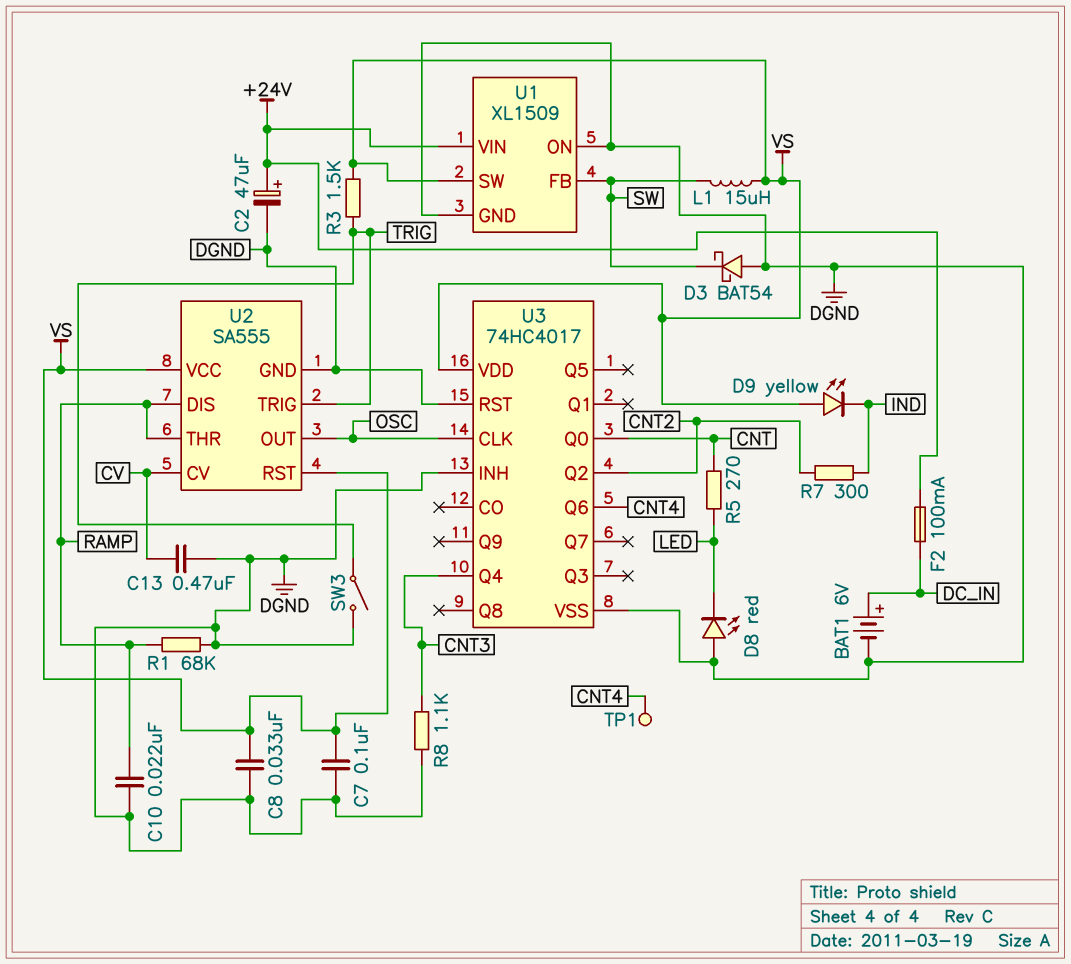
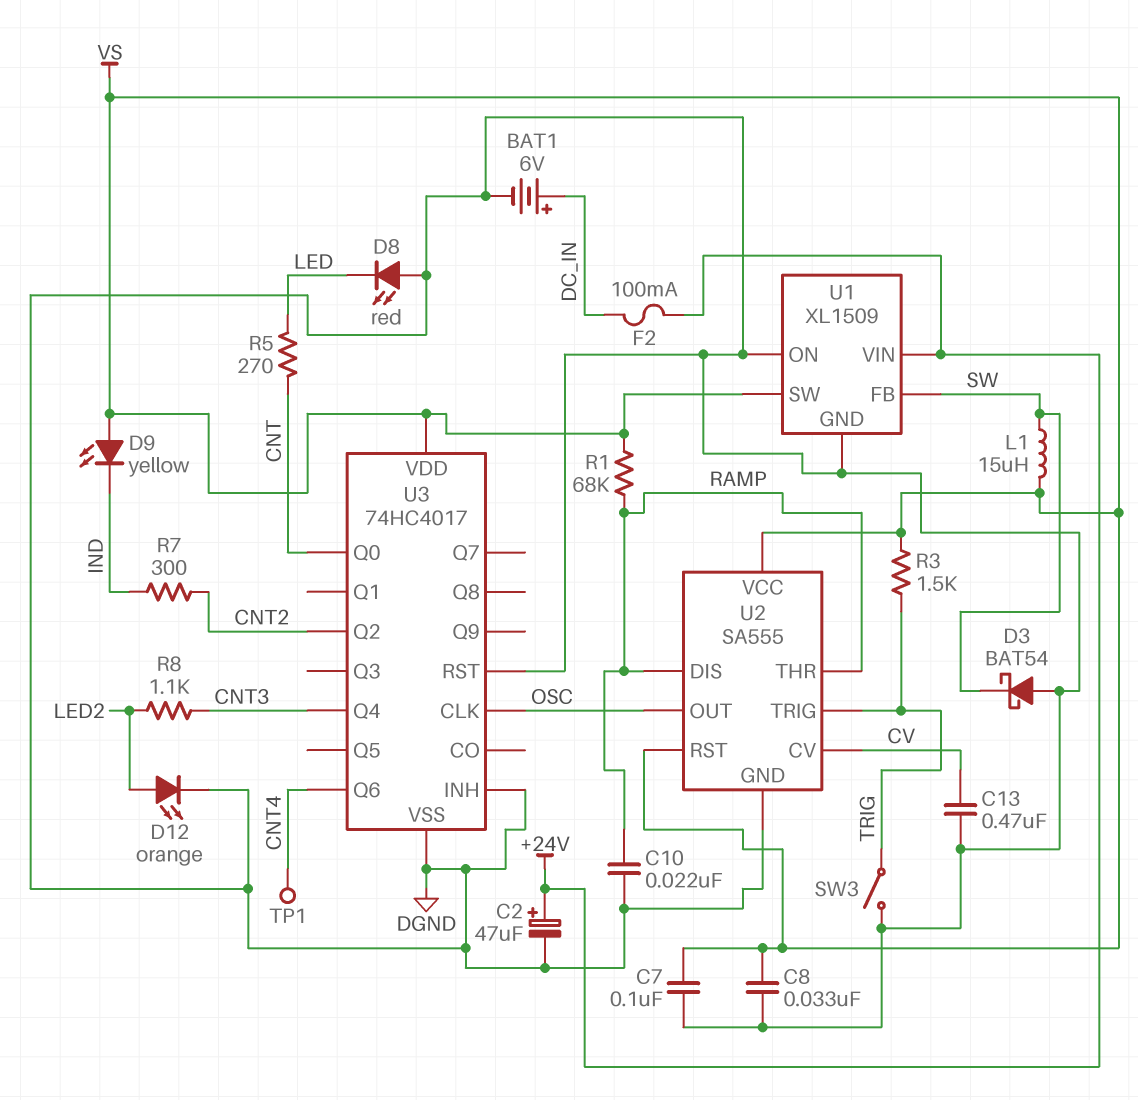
D12: none -> LED orange (A LED2, K DGND)
R1: 68k (DGND, RAMP) -> 68k (RAMP, VS)
R8: 1.1k (CNT3, DGND) -> 1.1k (CNT3, LED2)

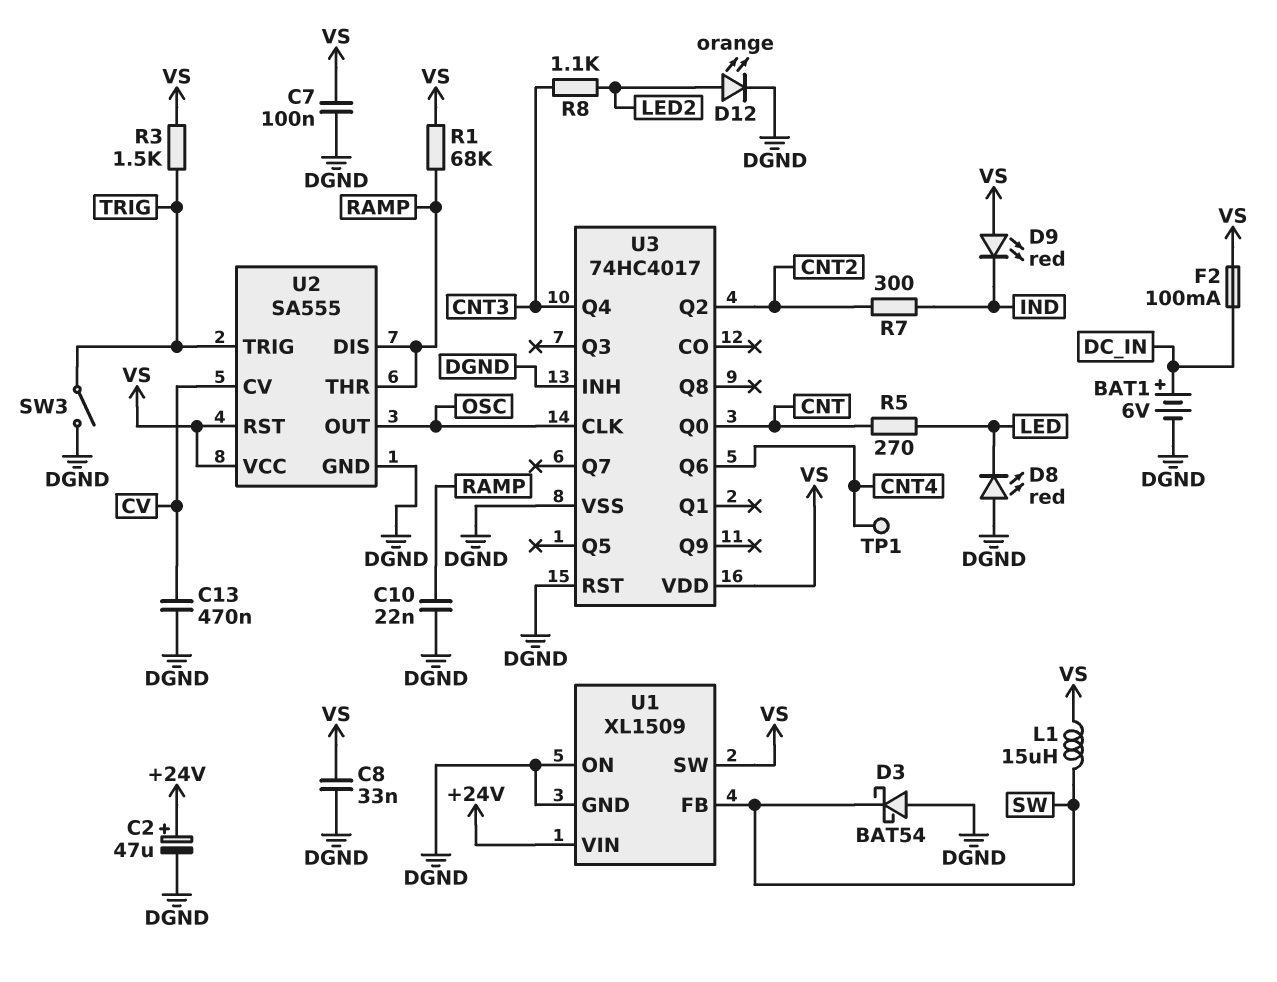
D9: LED yellow (A VS, K IND) -> LED red (A VS, K IND)
F2: 100mA (+24V, DC_IN) -> 100mA (DC_IN, VS)

